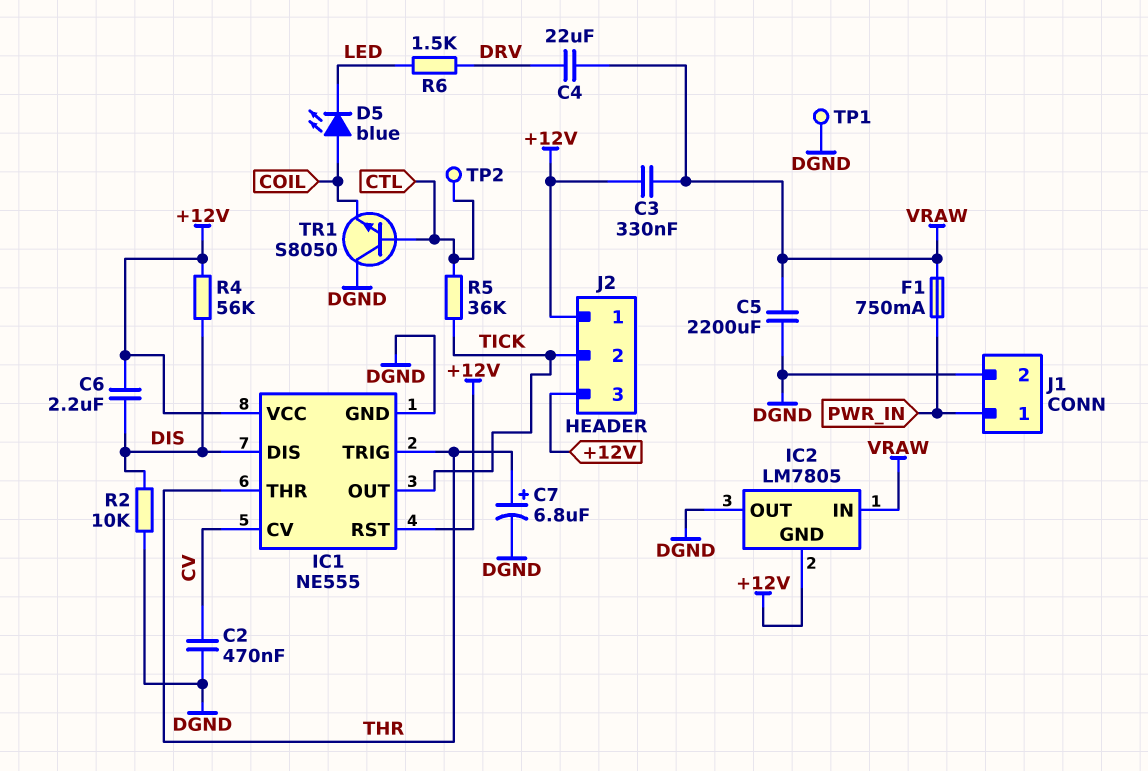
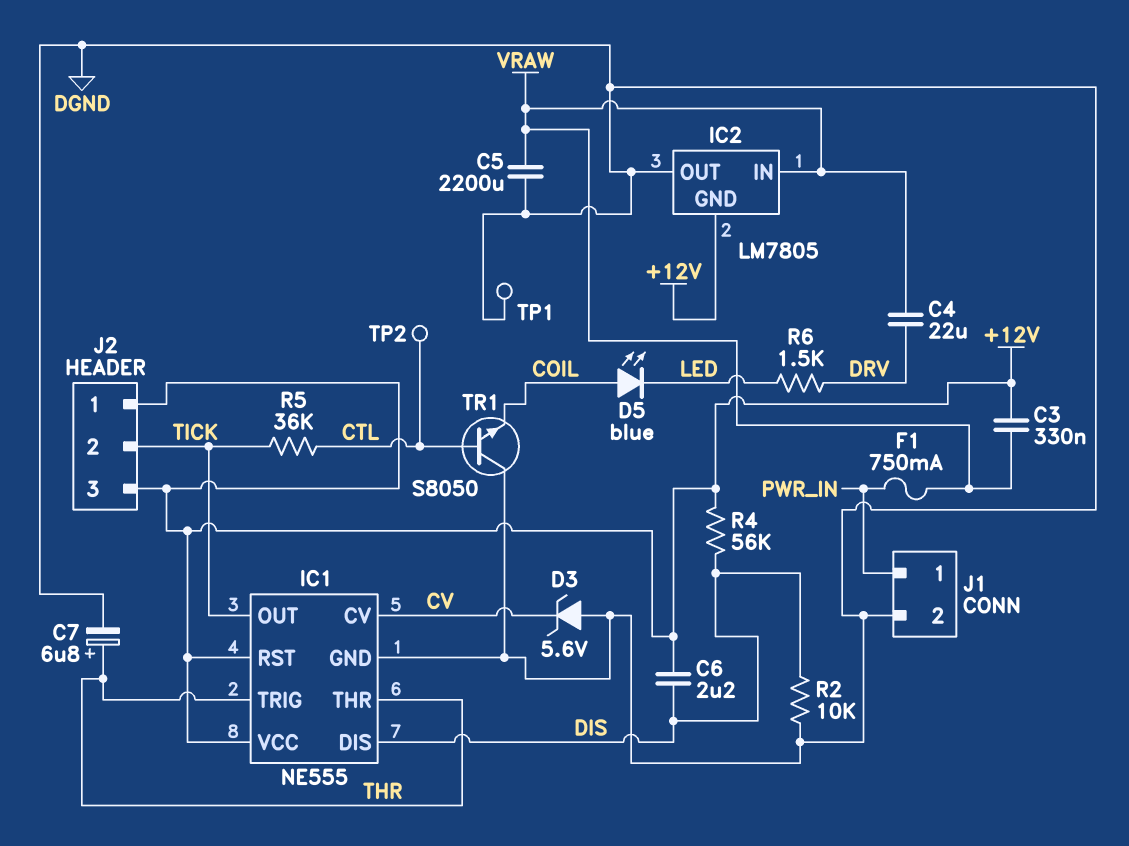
C2: 470nF (CV, DGND) -> none
D3: none -> zener 5.6V (A DGND, K CV)

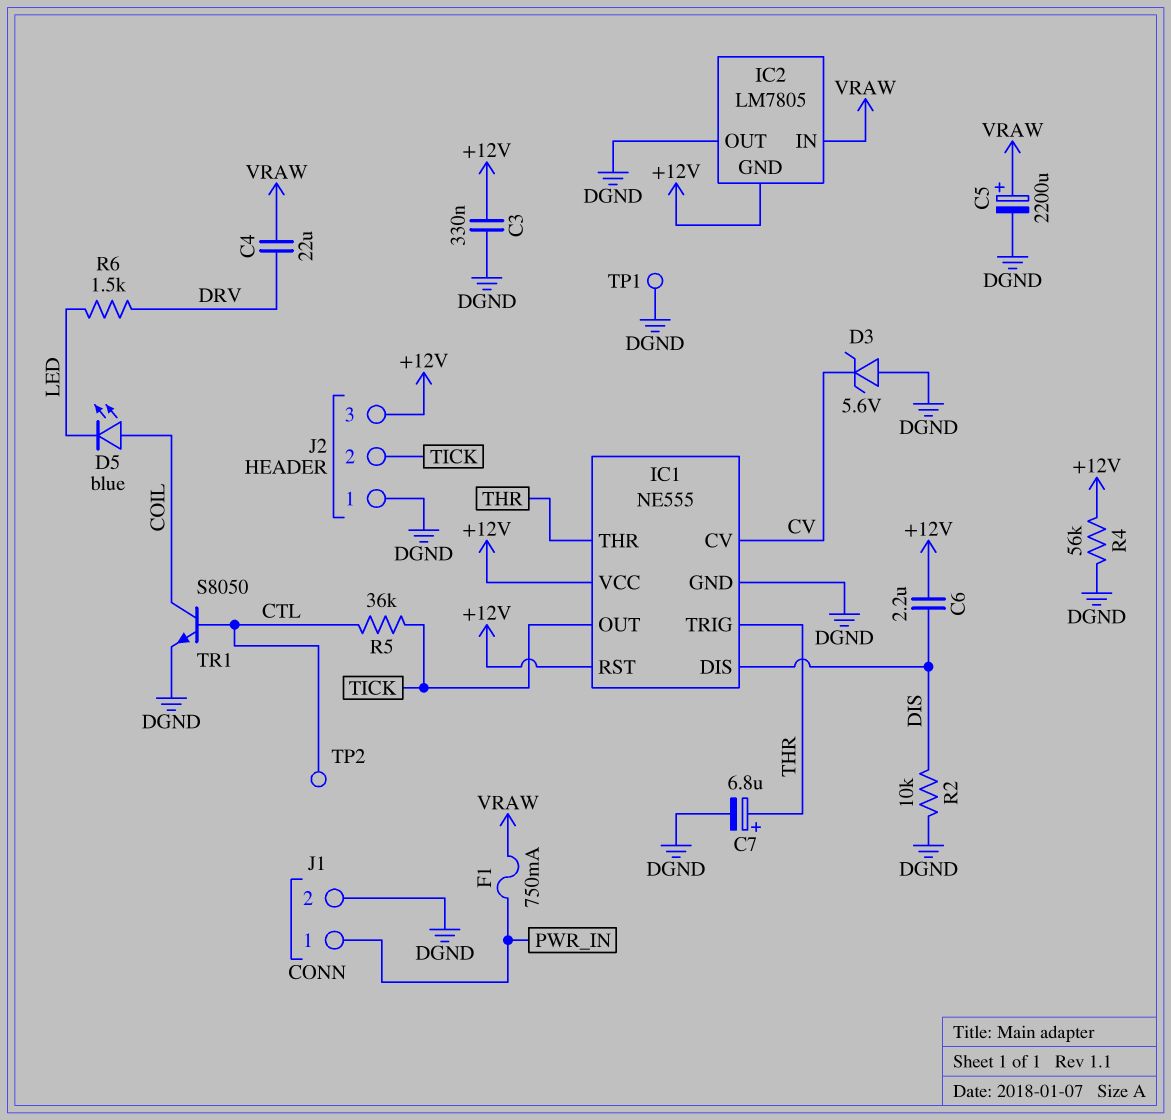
C3: 330nF (+12V, VRAW) -> 330nF (+12V, DGND)
C5: 2200uF (DGND, VRAW) -> 2200uF (plus VRAW, minus DGND)
J2 pin 1: +12V -> DGND
R4: 56k (+12V, DIS) -> 56k (+12V, DGND)
TR1: NPN S8050 (B CTL, C DGND, E COIL) -> NPN S8050 (B CTL, C COIL, E DGND)

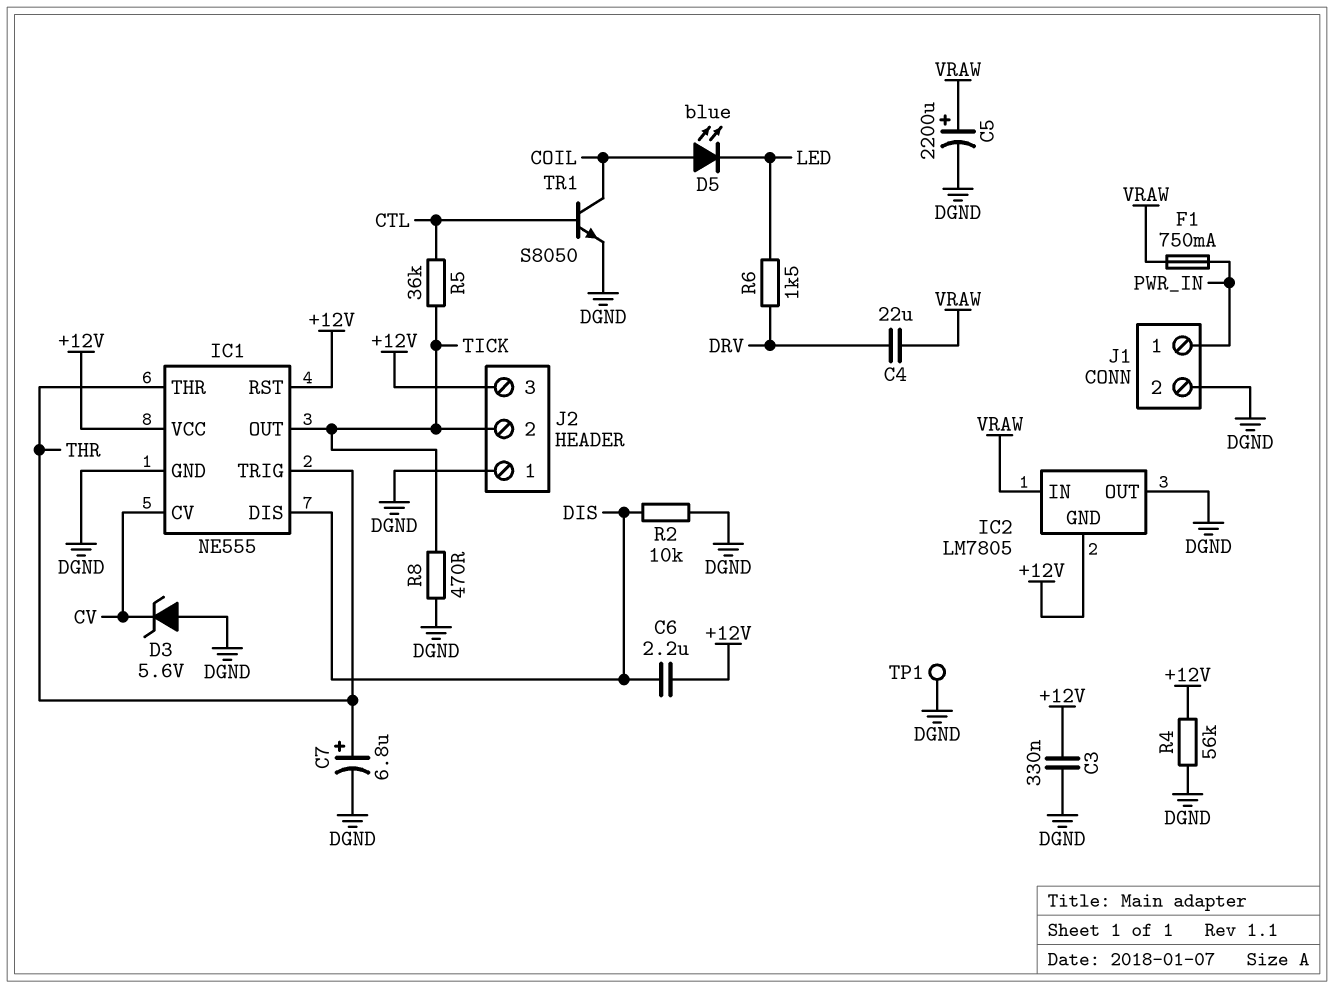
R8: none -> 470 (DGND, TICK)
TP2: test point (CTL) -> none

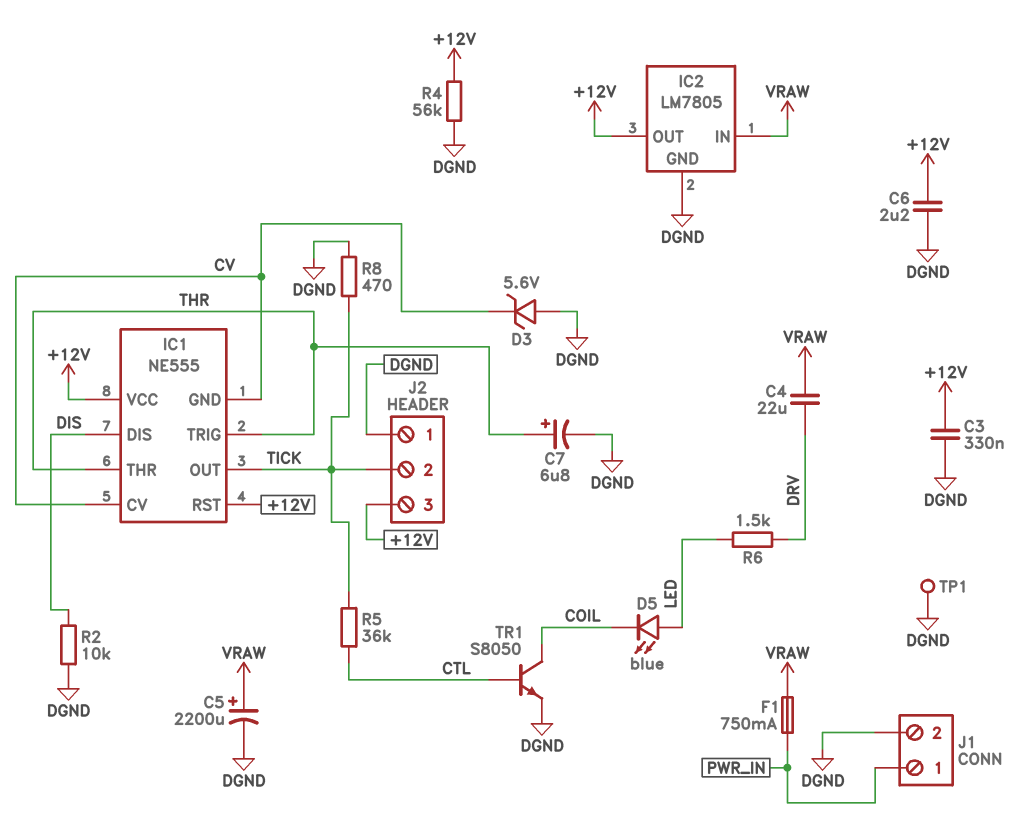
C6: 2.2uF (+12V, DIS) -> 2.2uF (+12V, DGND)
D5: LED blue (A COIL, K LED) -> LED blue (A LED, K COIL)
IC1 pin GND: DGND -> CV
IC2 pin GND: +12V -> DGND
IC2 pin OUT: DGND -> +12V

